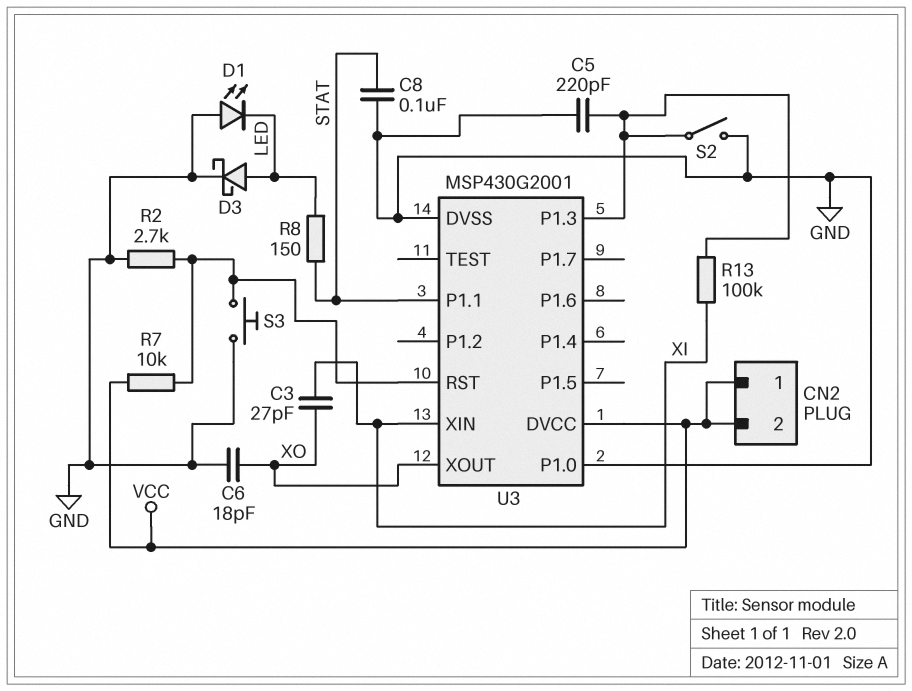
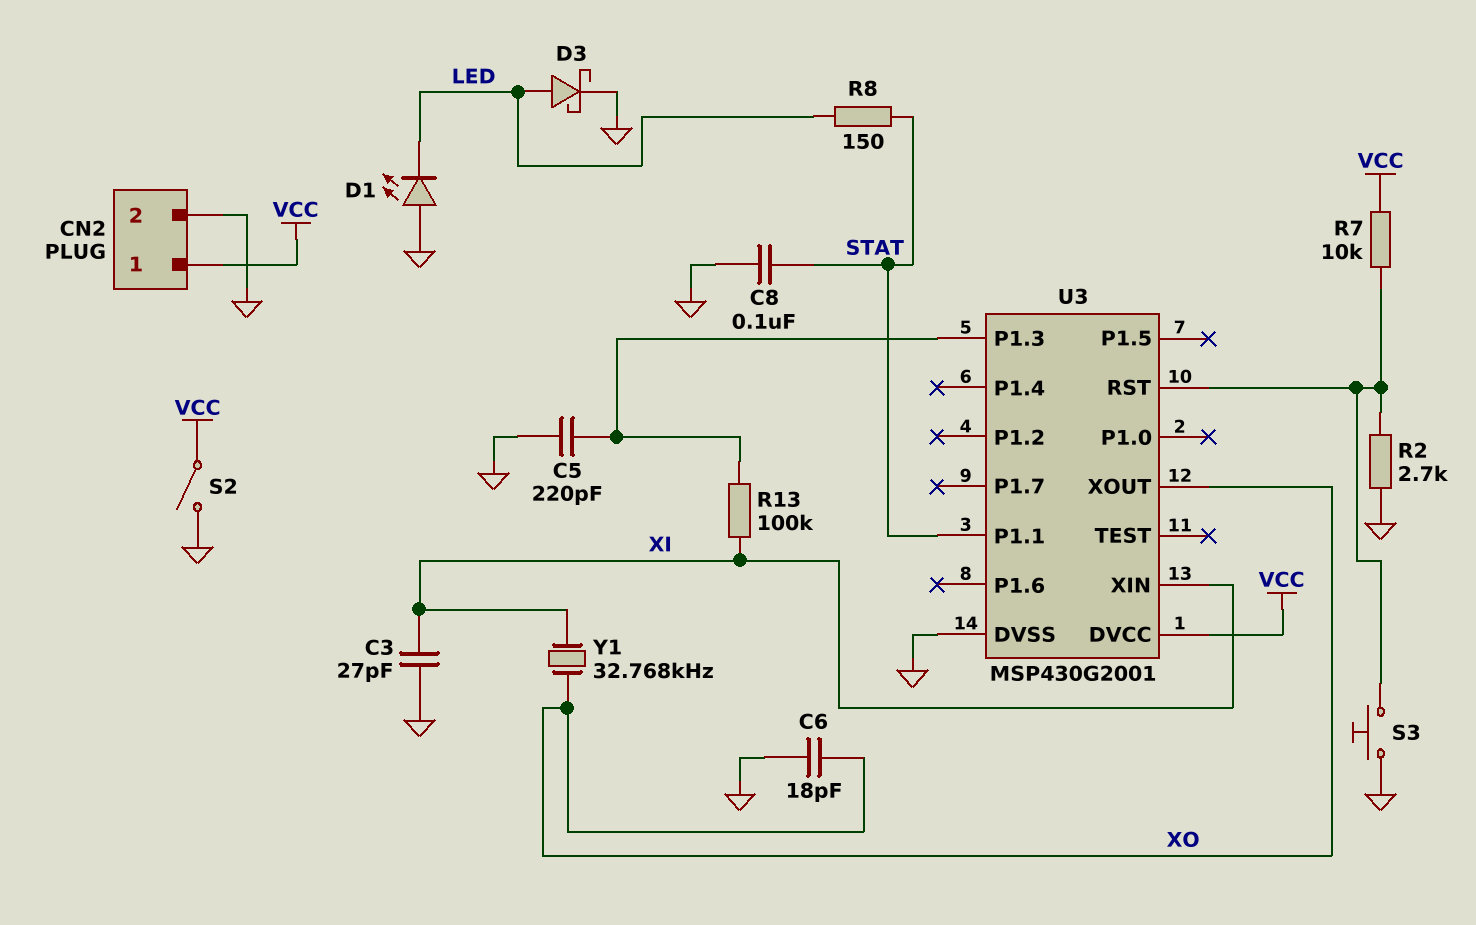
C3: 27pF (XI, XO) -> 27pF (GND, XI)
CN2 pin 2: VCC -> GND
S2: switch (GND, U3/P1.3) -> switch (GND, VCC)
U3 pin P1.0: GND -> none
Y1: none -> 32.768kHz (XI, XO)

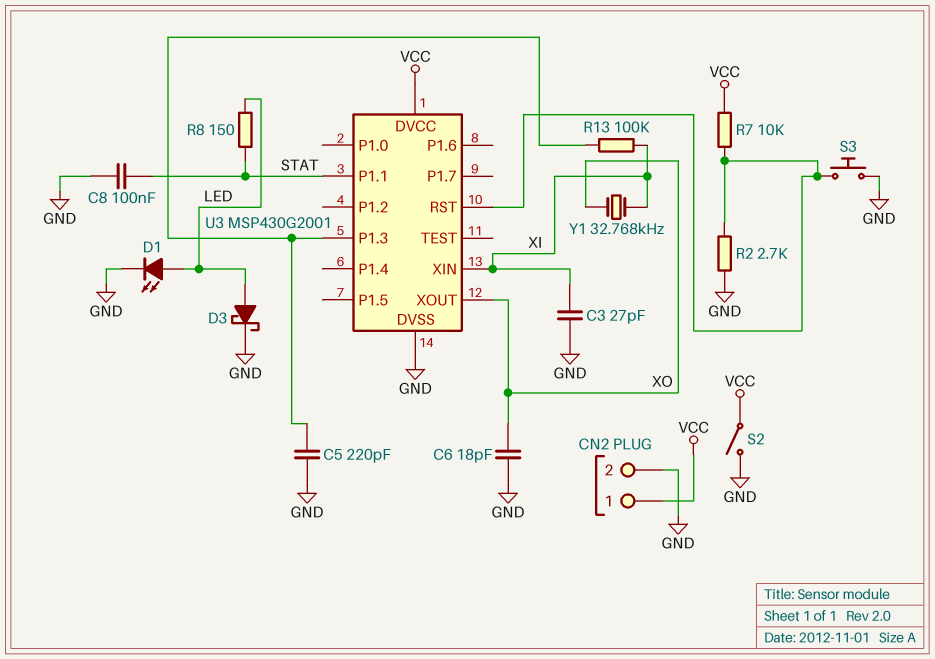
D1: LED (A GND, K LED) -> LED (A LED, K GND)

